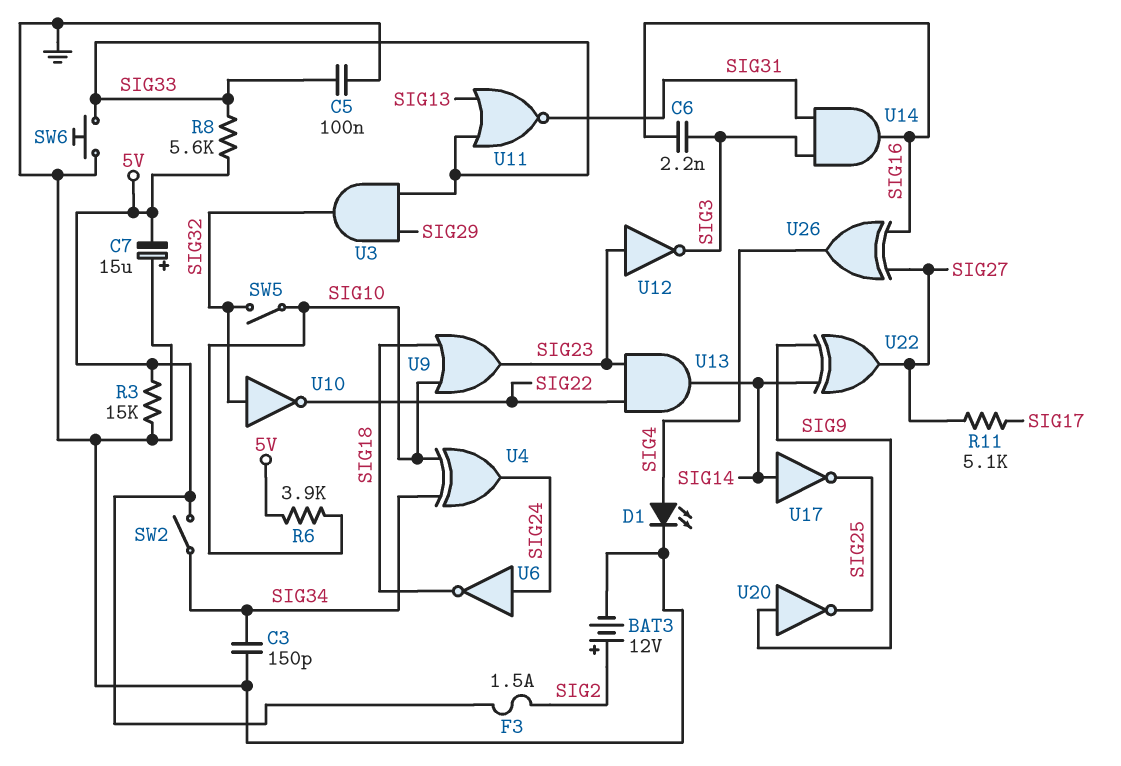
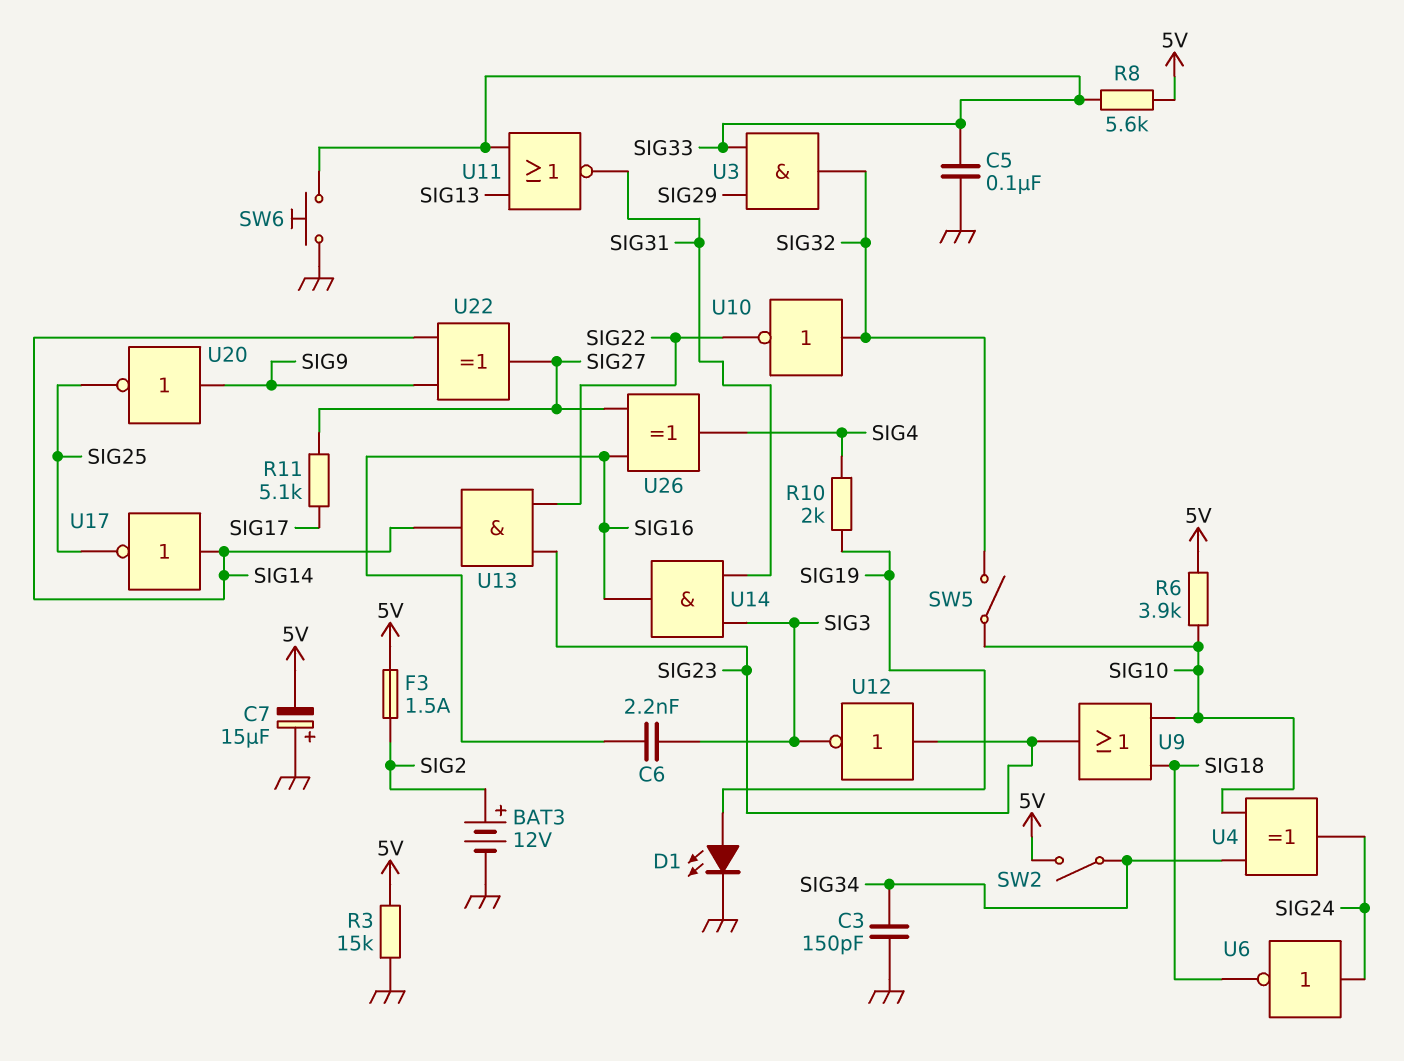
D1: LED (A SIG4, K GND) -> LED (A SIG19, K GND)
R10: none -> 2k (SIG4, SIG19)

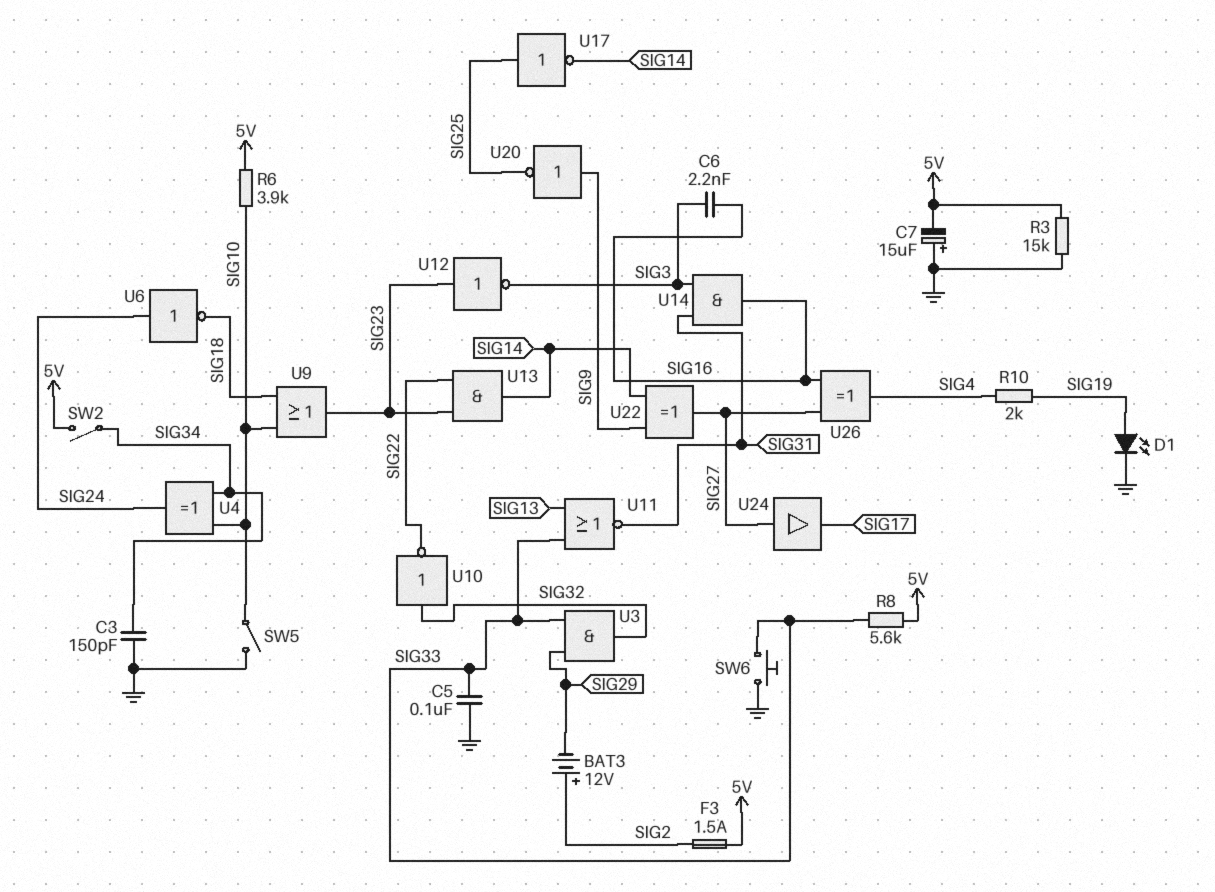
BAT3: 12V (plus SIG2, minus GND) -> 12V (plus SIG2, minus SIG29)
R11: 5.1k (SIG17, SIG27) -> none
SW5: switch (SIG10, SIG32) -> switch (GND, SIG10)
U17: NOT (in SIG14, out SIG25) -> NOT (in SIG25, out SIG14)
U24: none -> buffer (in SIG27, out SIG17)

